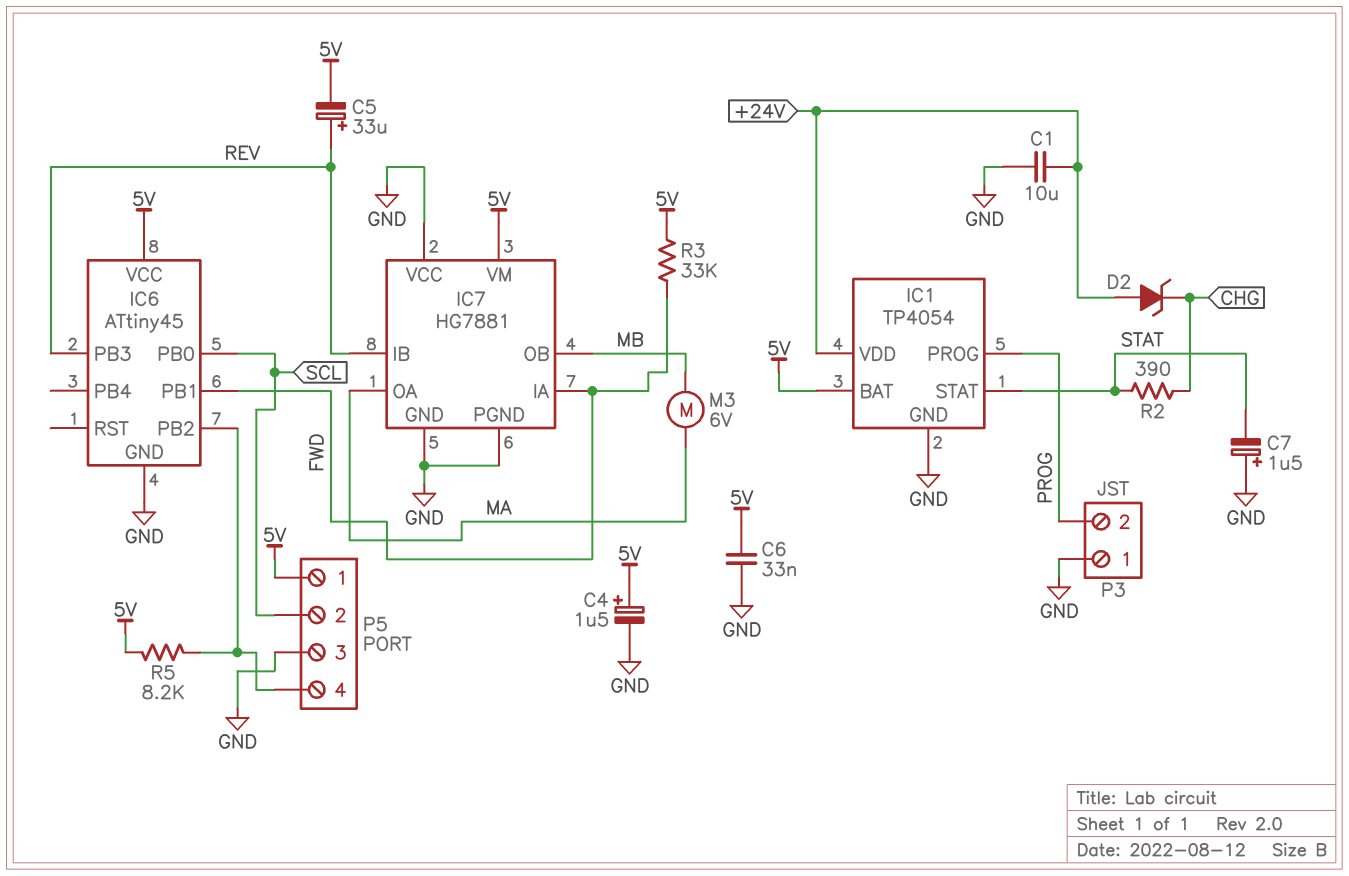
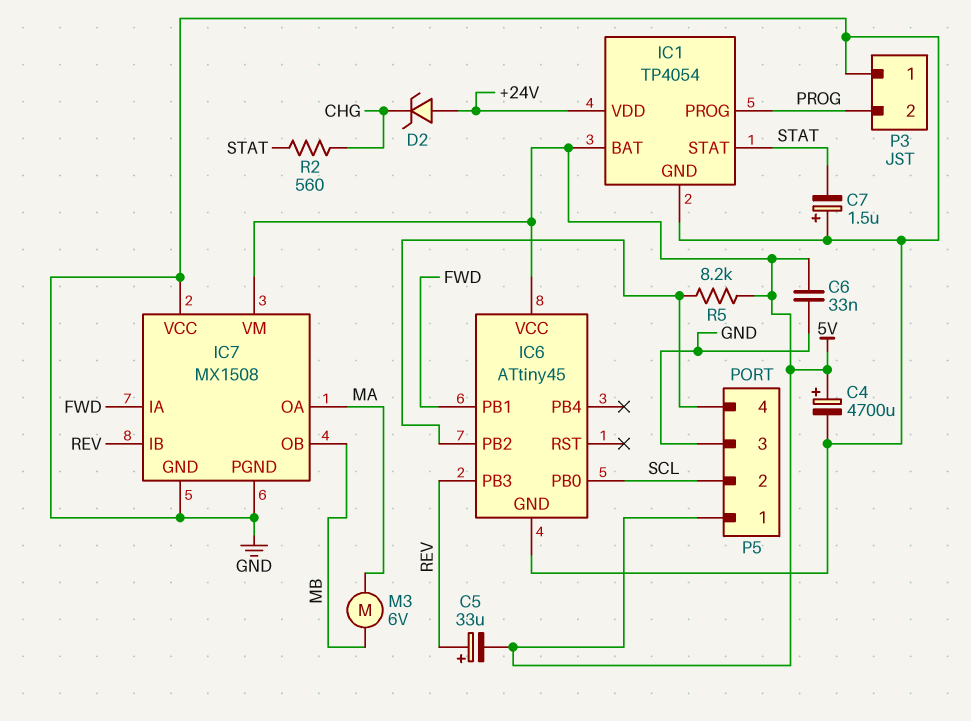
C1: 10uF (+24V, GND) -> none
C4: 1.5uF (plus 5V, minus GND) -> 4700uF (plus 5V, minus GND)
IC7: HG7881 -> MX1508
R2: 390 (CHG, STAT) -> 560 (CHG, STAT)
R3: 33k (5V, FWD) -> none

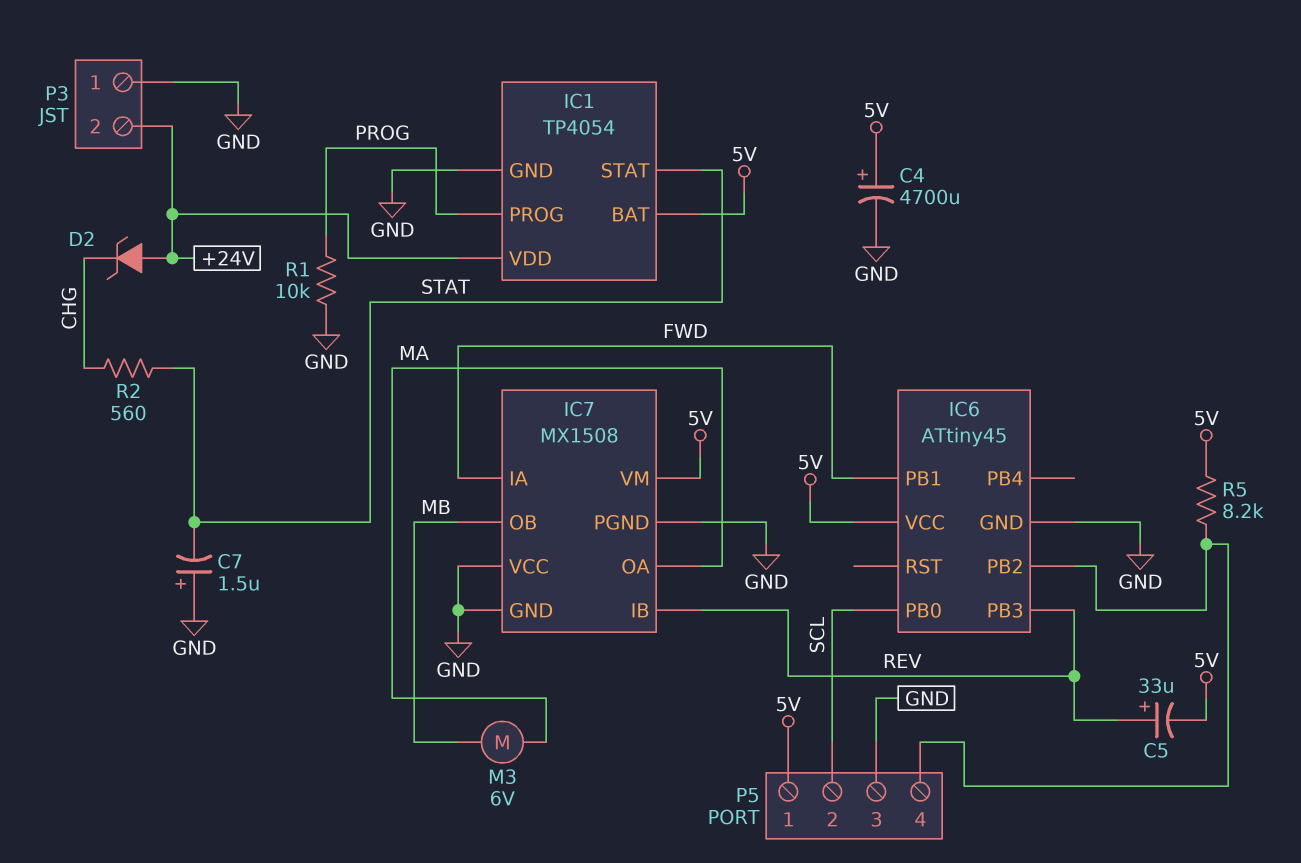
C6: 33nF (5V, GND) -> none
P3 pin 2: PROG -> +24V
R1: none -> 10k (GND, PROG)

